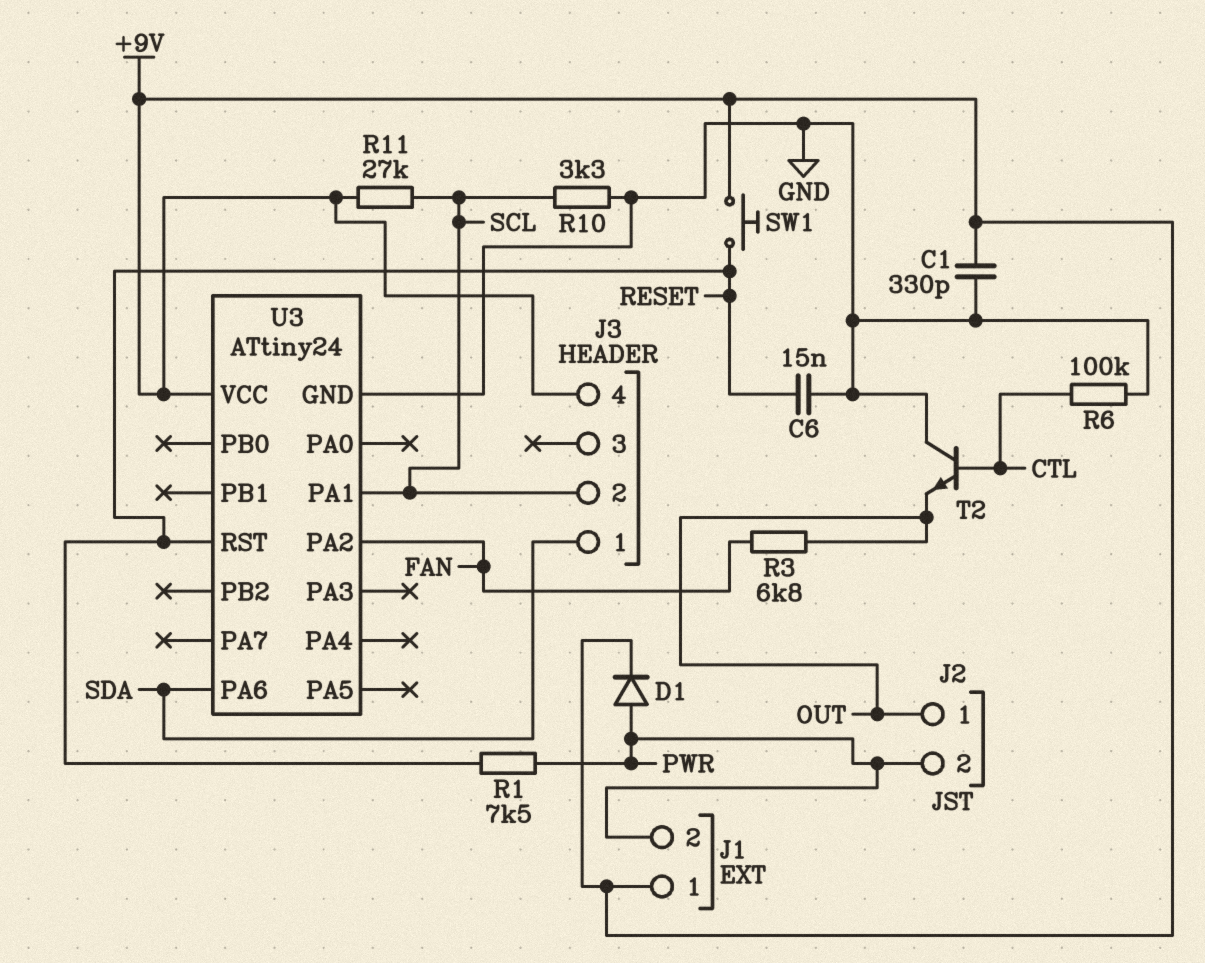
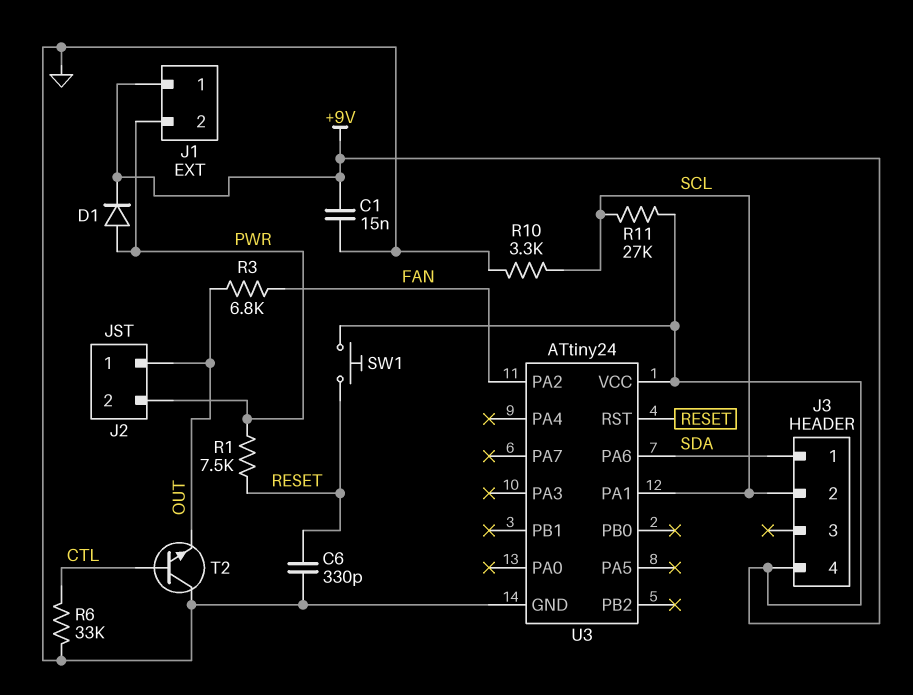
C1: 330pF (+9V, GND) -> 15nF (+9V, GND)
C6: 15nF (GND, RESET) -> 330pF (GND, RESET)
R6: 100k (CTL, GND) -> 33k (CTL, GND)

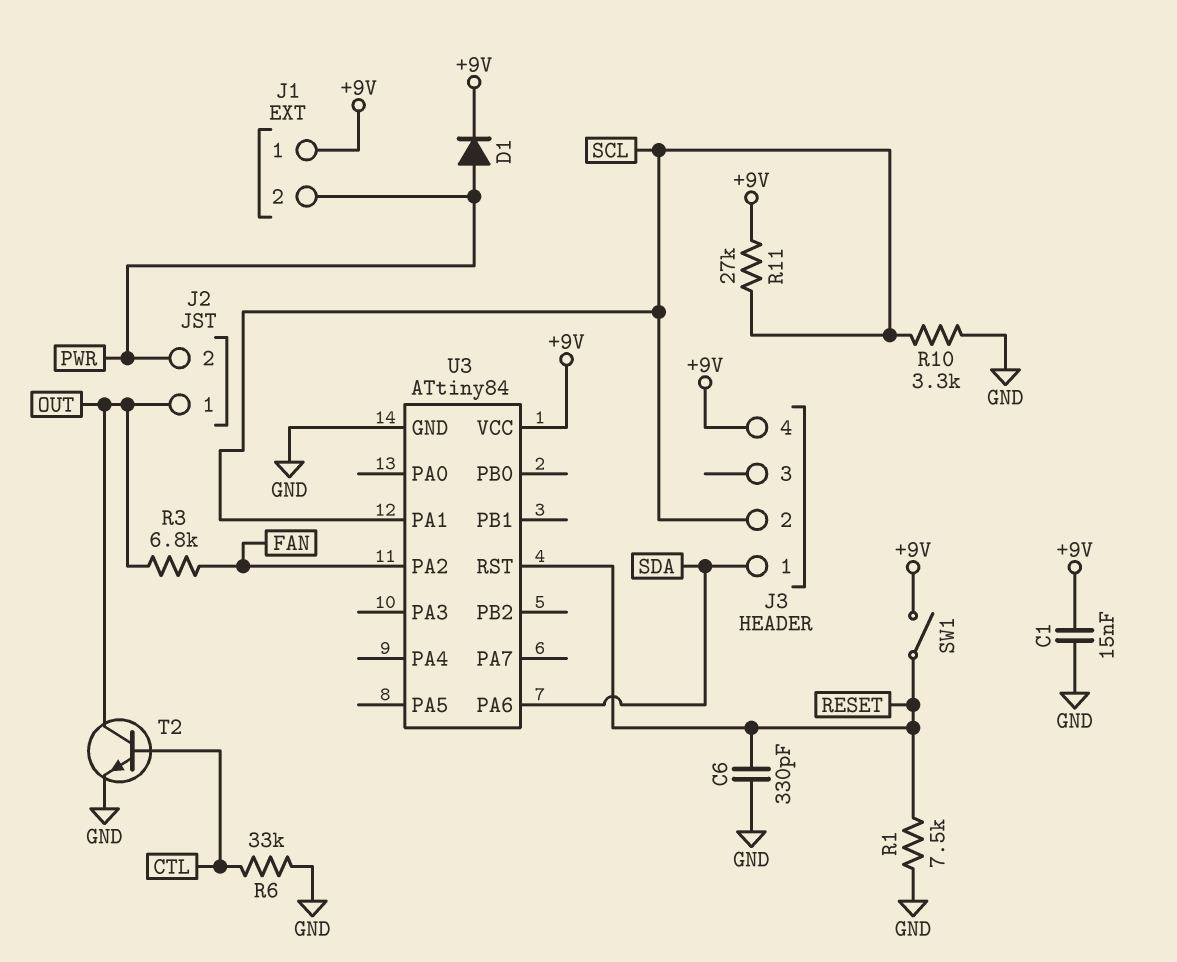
R1: 7.5k (PWR, RESET) -> 7.5k (GND, RESET)
SW1: button (+9V, RESET) -> switch (+9V, RESET)
T2: NPN (B CTL, C GND, E OUT) -> NPN (B CTL, C OUT, E GND)
U3: ATtiny24 -> ATtiny84

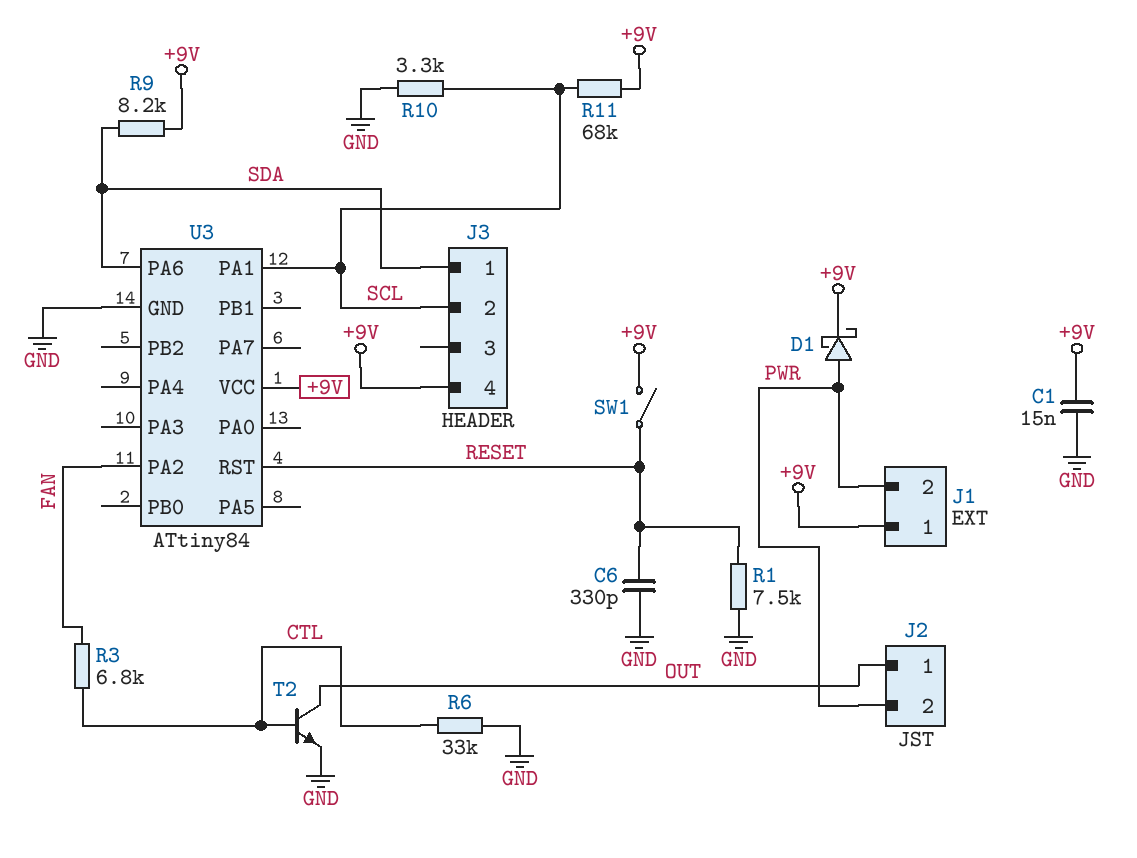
D1: diode (A PWR, K +9V) -> schottky (A PWR, K +9V)
R3: 6.8k (FAN, OUT) -> 6.8k (CTL, FAN)
R9: none -> 8.2k (+9V, SDA)
R11: 27k (+9V, SCL) -> 68k (+9V, SCL)

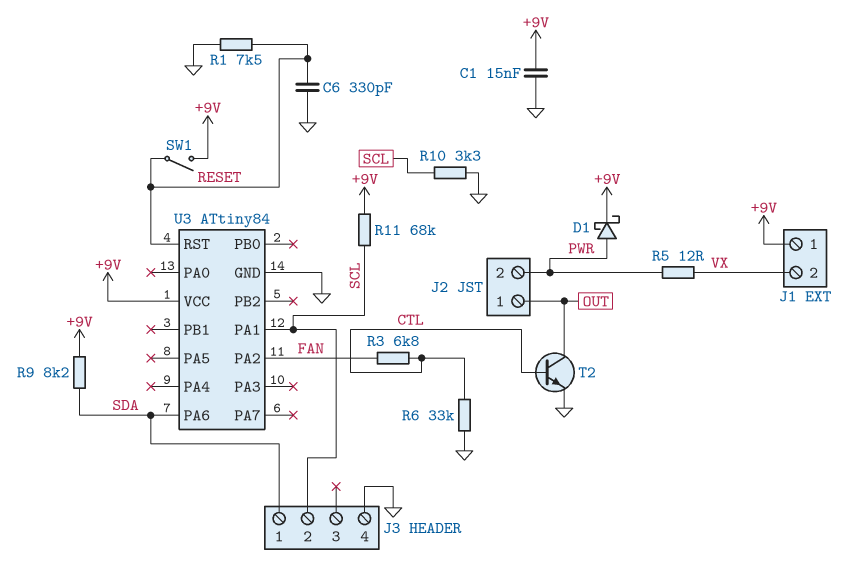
J1 pin 2: PWR -> VX
J3 pin 4: +9V -> GND
R5: none -> 12 (PWR, VX)

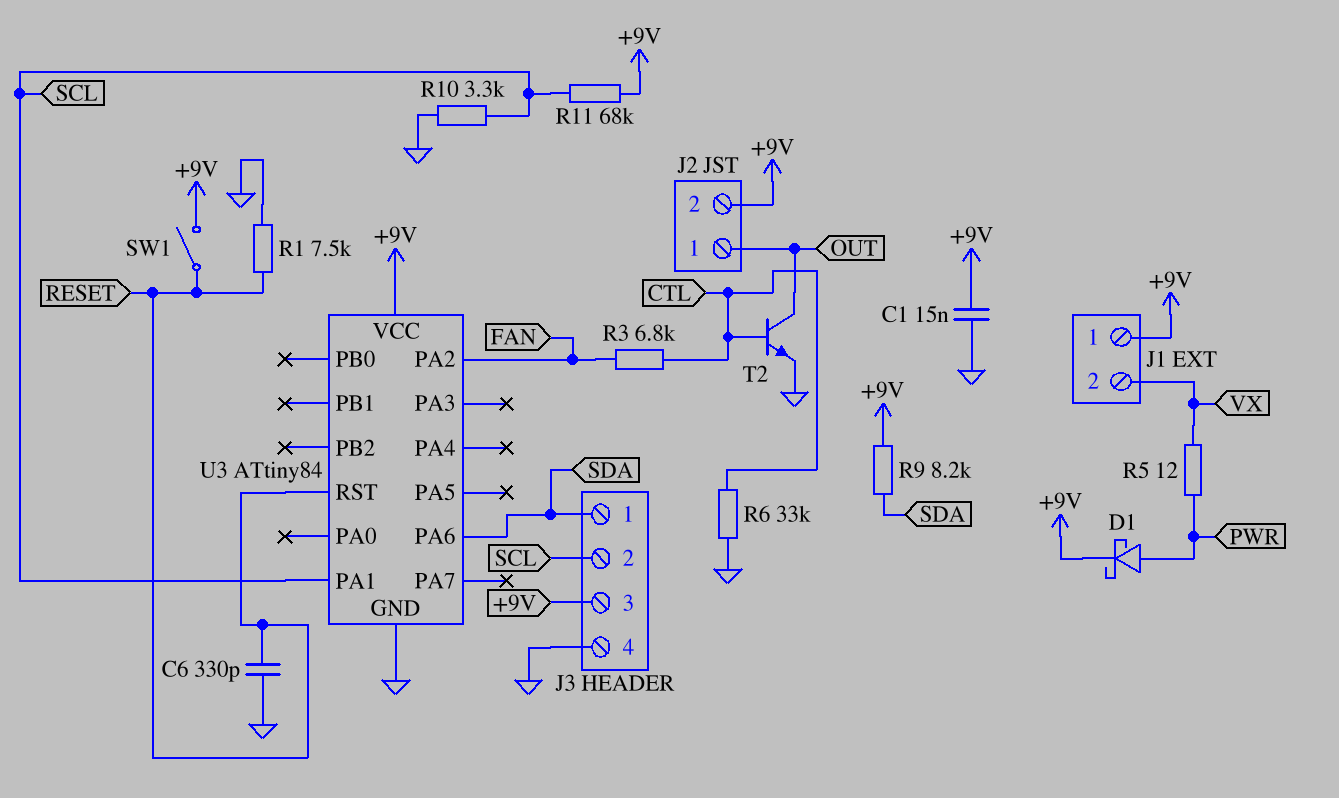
J2 pin 2: PWR -> +9V
J3 pin 3: none -> +9V

